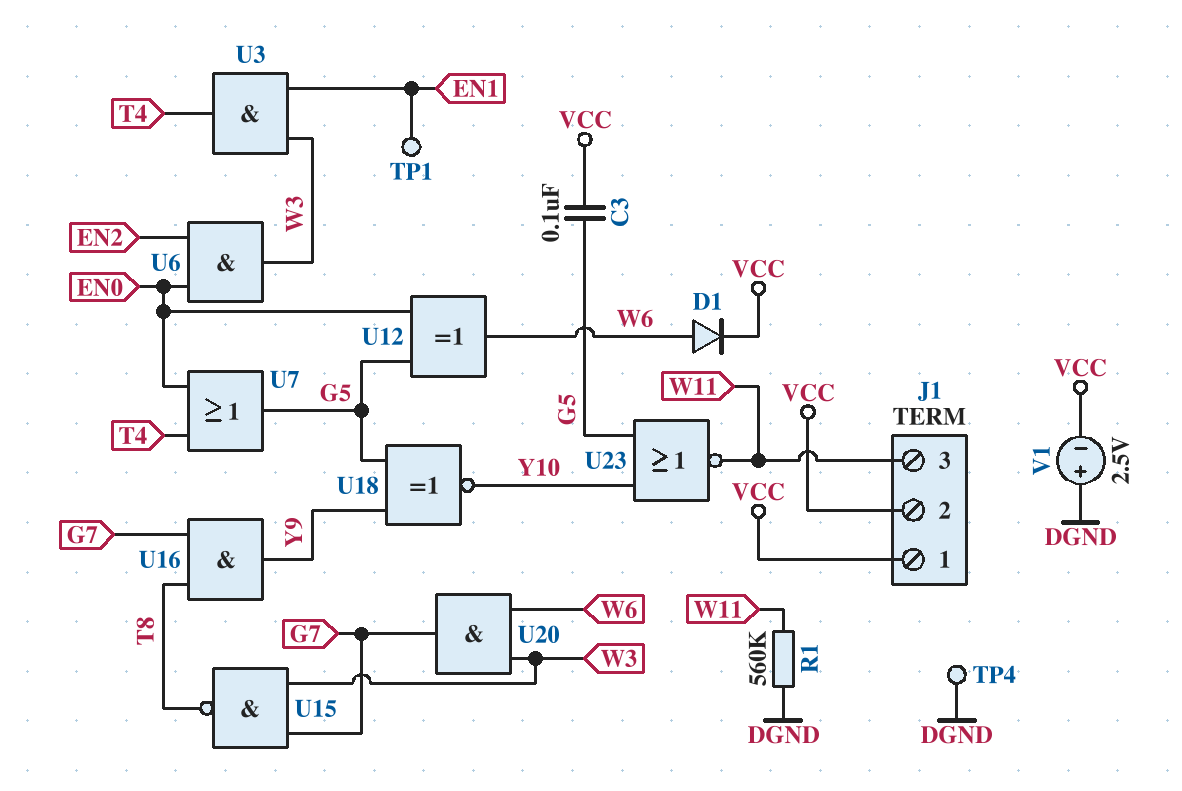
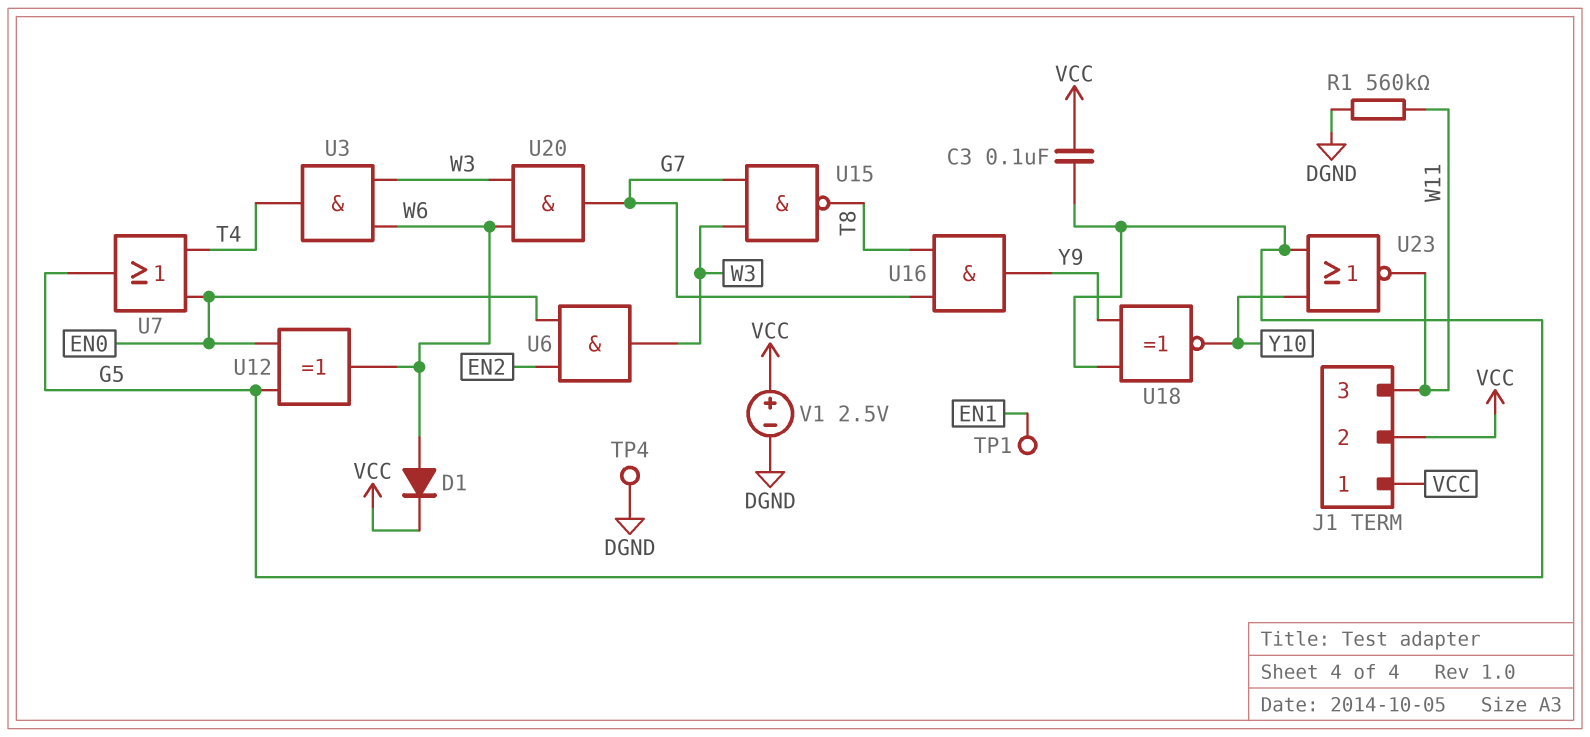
U3: AND (in EN1, in W3, out T4) -> AND (in W3, in W6, out T4)
V1: 2.5V (plus DGND, minus VCC) -> 2.5V (plus VCC, minus DGND)

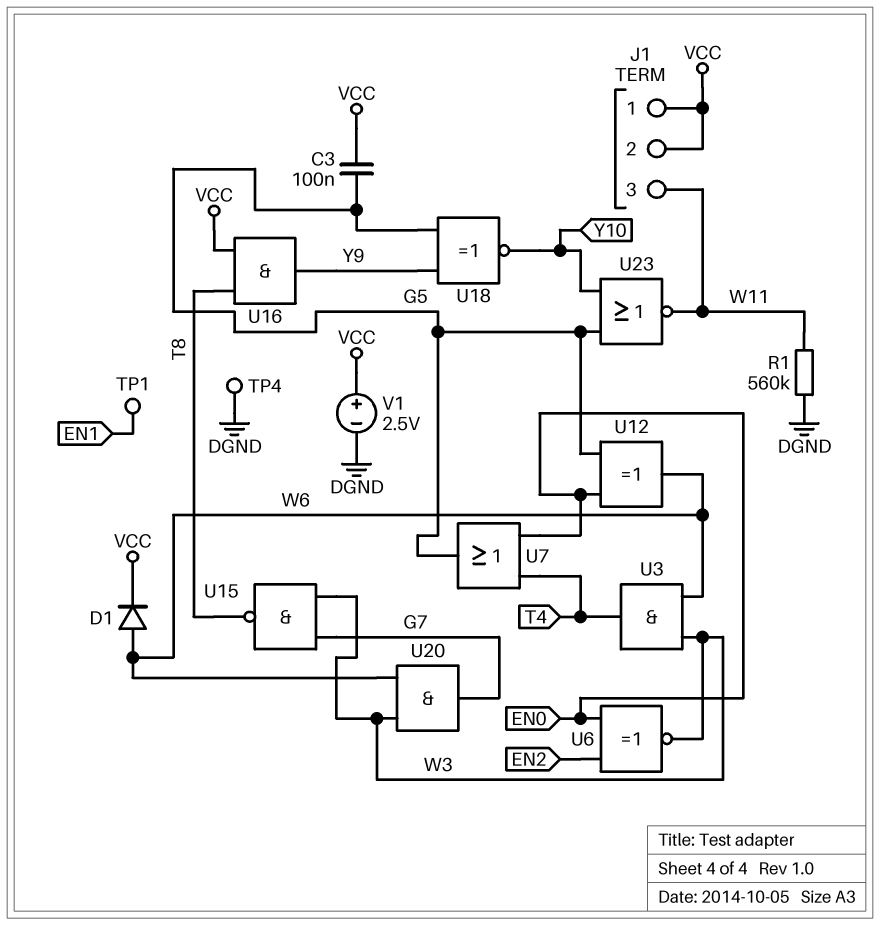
U6: AND (in EN0, in EN2, out W3) -> XNOR (in EN0, in EN2, out W3)
U16: AND (in G7, in T8, out Y9) -> AND (in T8, in VCC, out Y9)

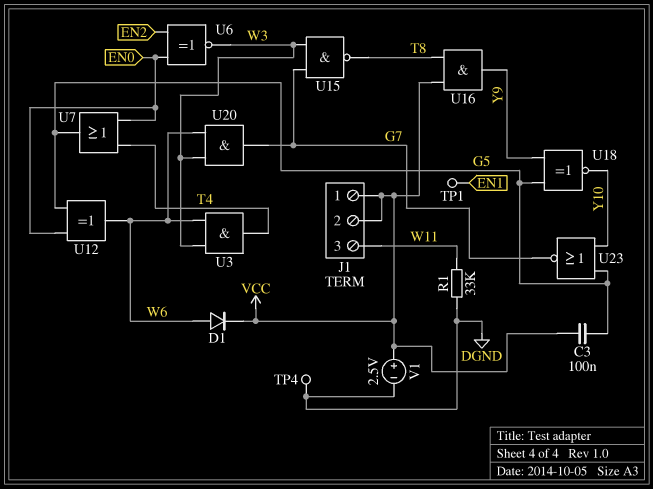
R1: 560k (DGND, W11) -> 33k (DGND, W11)
U23: NOR (in G5, in Y10, out W11) -> NOR (in G5, in Y10, out G7)

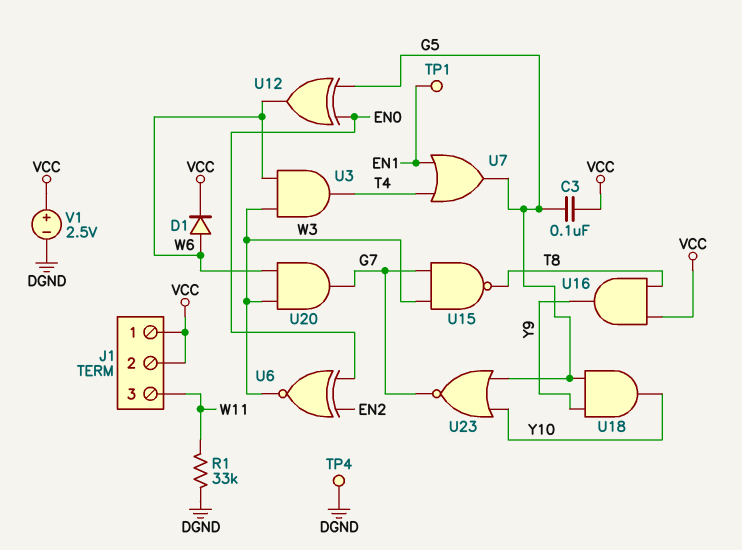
U7: OR (in EN0, in T4, out G5) -> OR (in EN1, in T4, out G5)
U18: XNOR (in G5, in Y9, out Y10) -> AND (in G5, in Y9, out Y10)

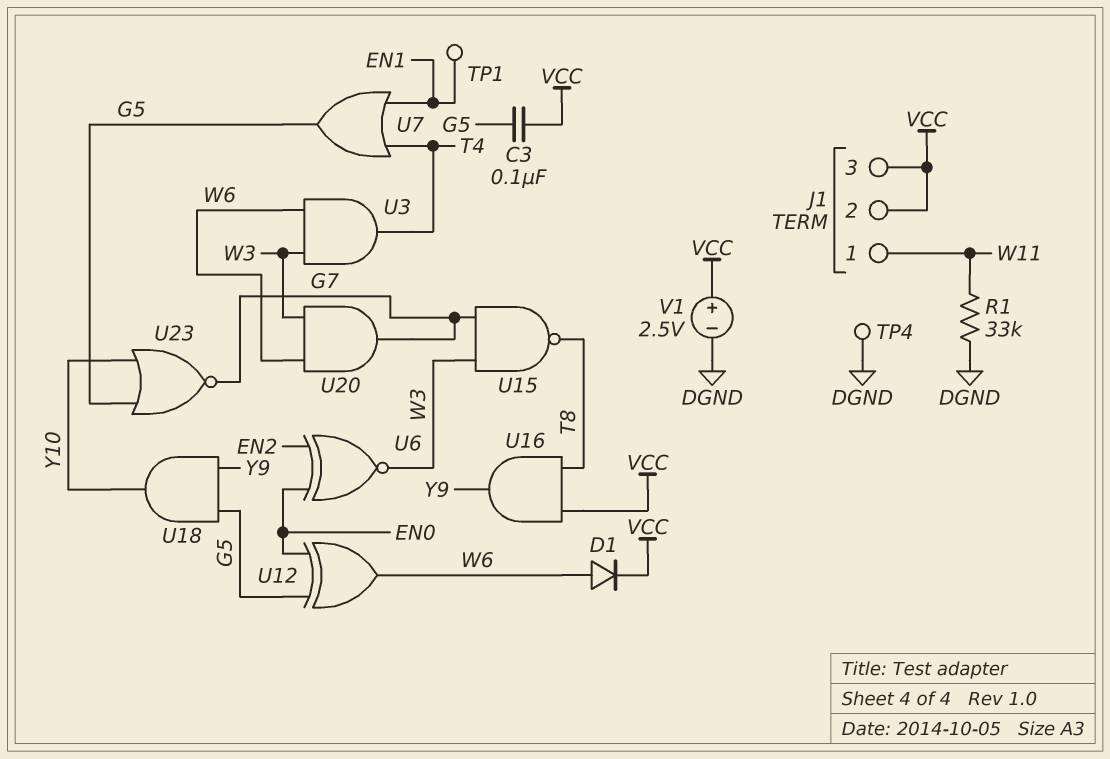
J1 pin 1: VCC -> W11
J1 pin 3: W11 -> VCC

